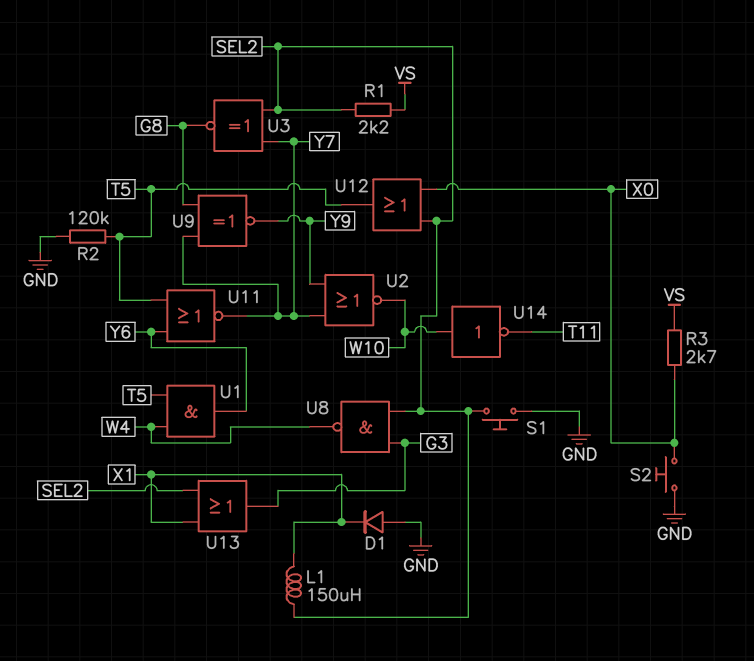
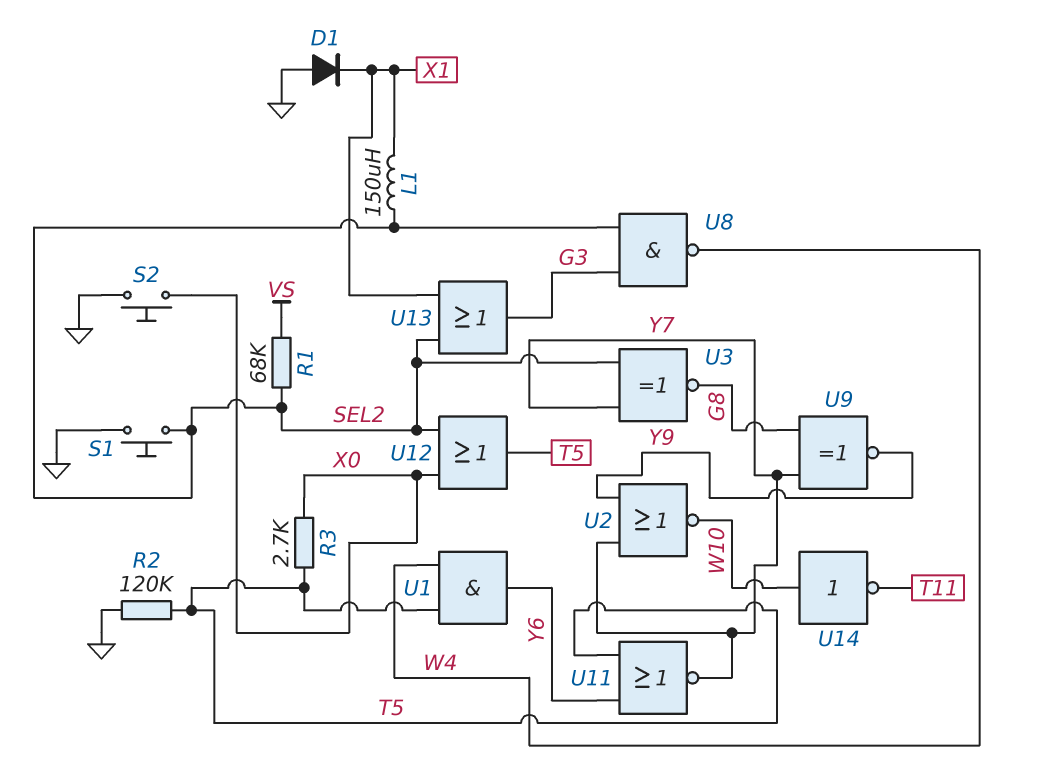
R1: 2.2k (SEL2, VS) -> 68k (SEL2, VS)
R3: 2.7k (VS, X0) -> 2.7k (T5, X0)

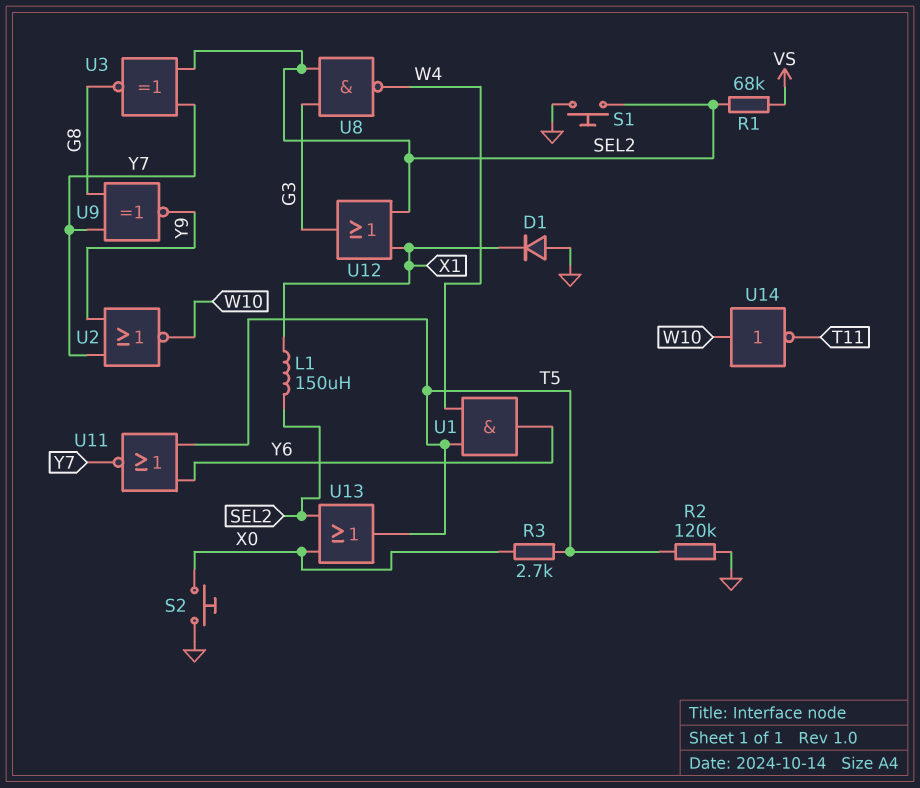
U12: OR (in SEL2, in X0, out T5) -> OR (in SEL2, in X1, out G3)
U13: OR (in SEL2, in X1, out G3) -> OR (in SEL2, in X0, out T5)

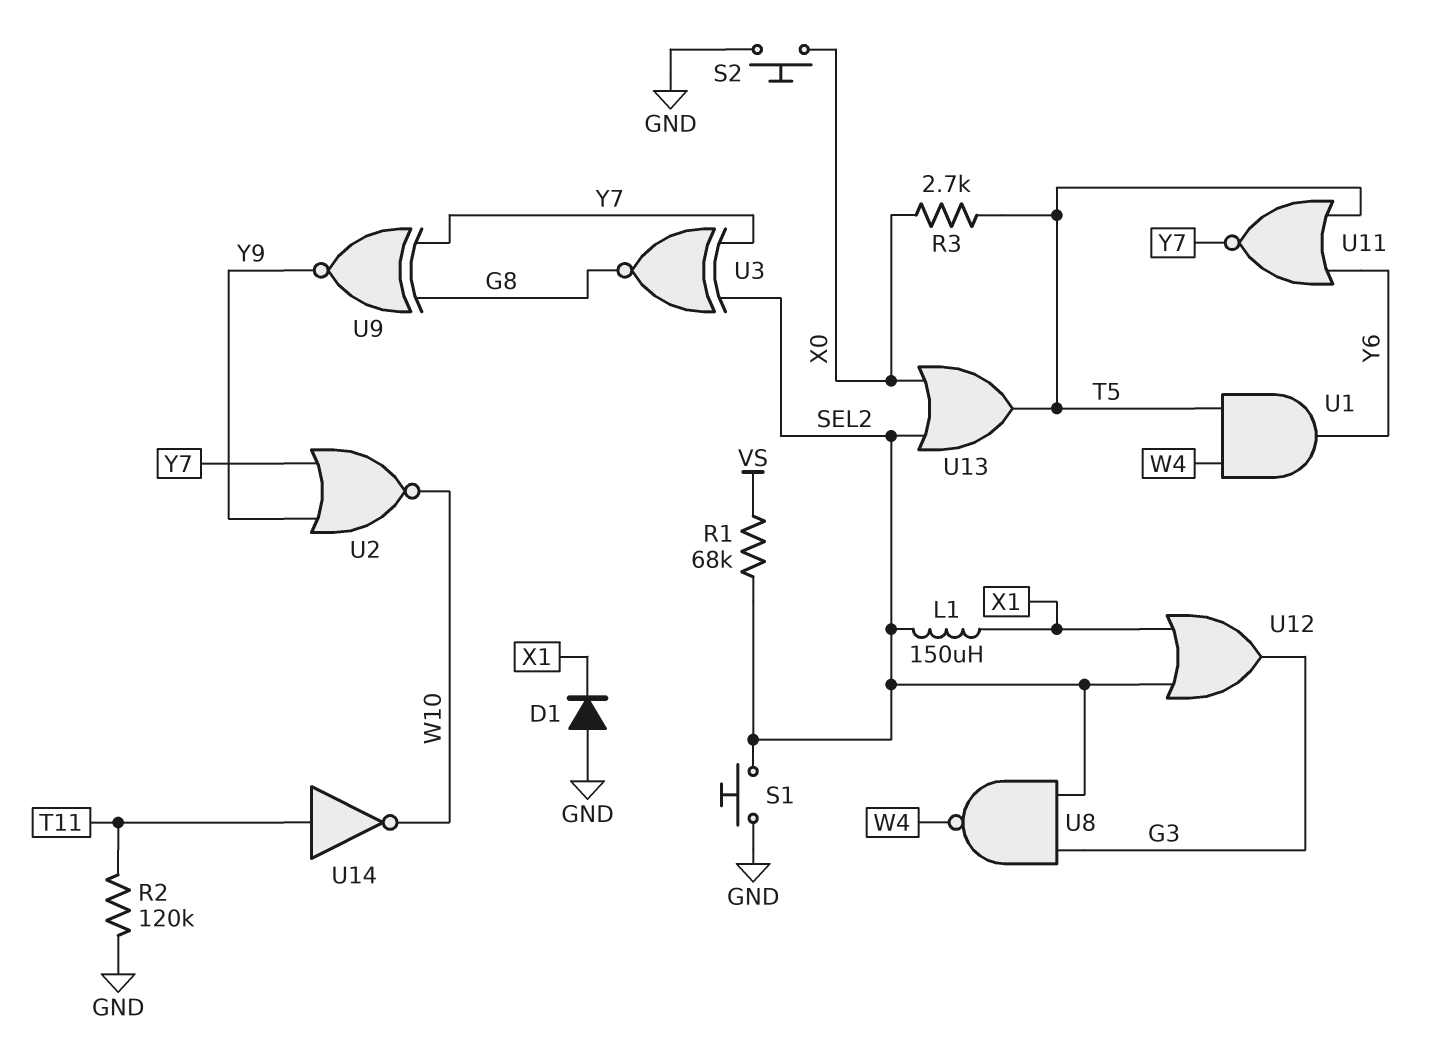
R2: 120k (GND, T5) -> 120k (GND, T11)
U14: NOT (in W10, out T11) -> NOT (in T11, out W10)

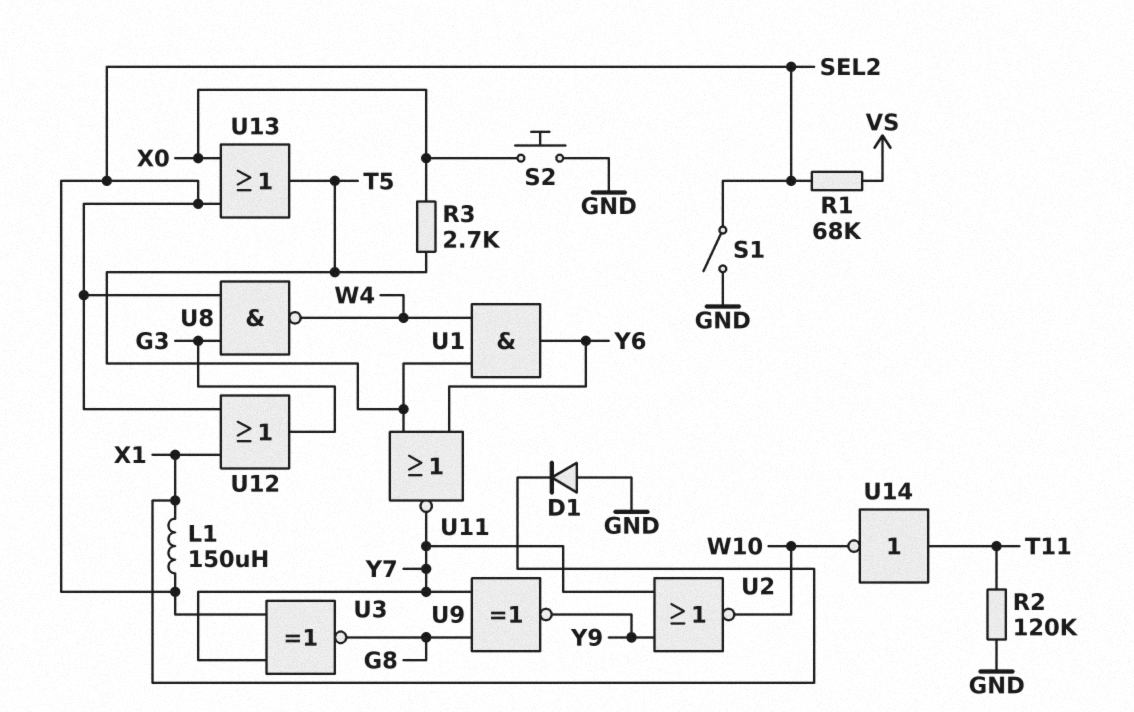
S1: button (GND, SEL2) -> switch (GND, SEL2)

